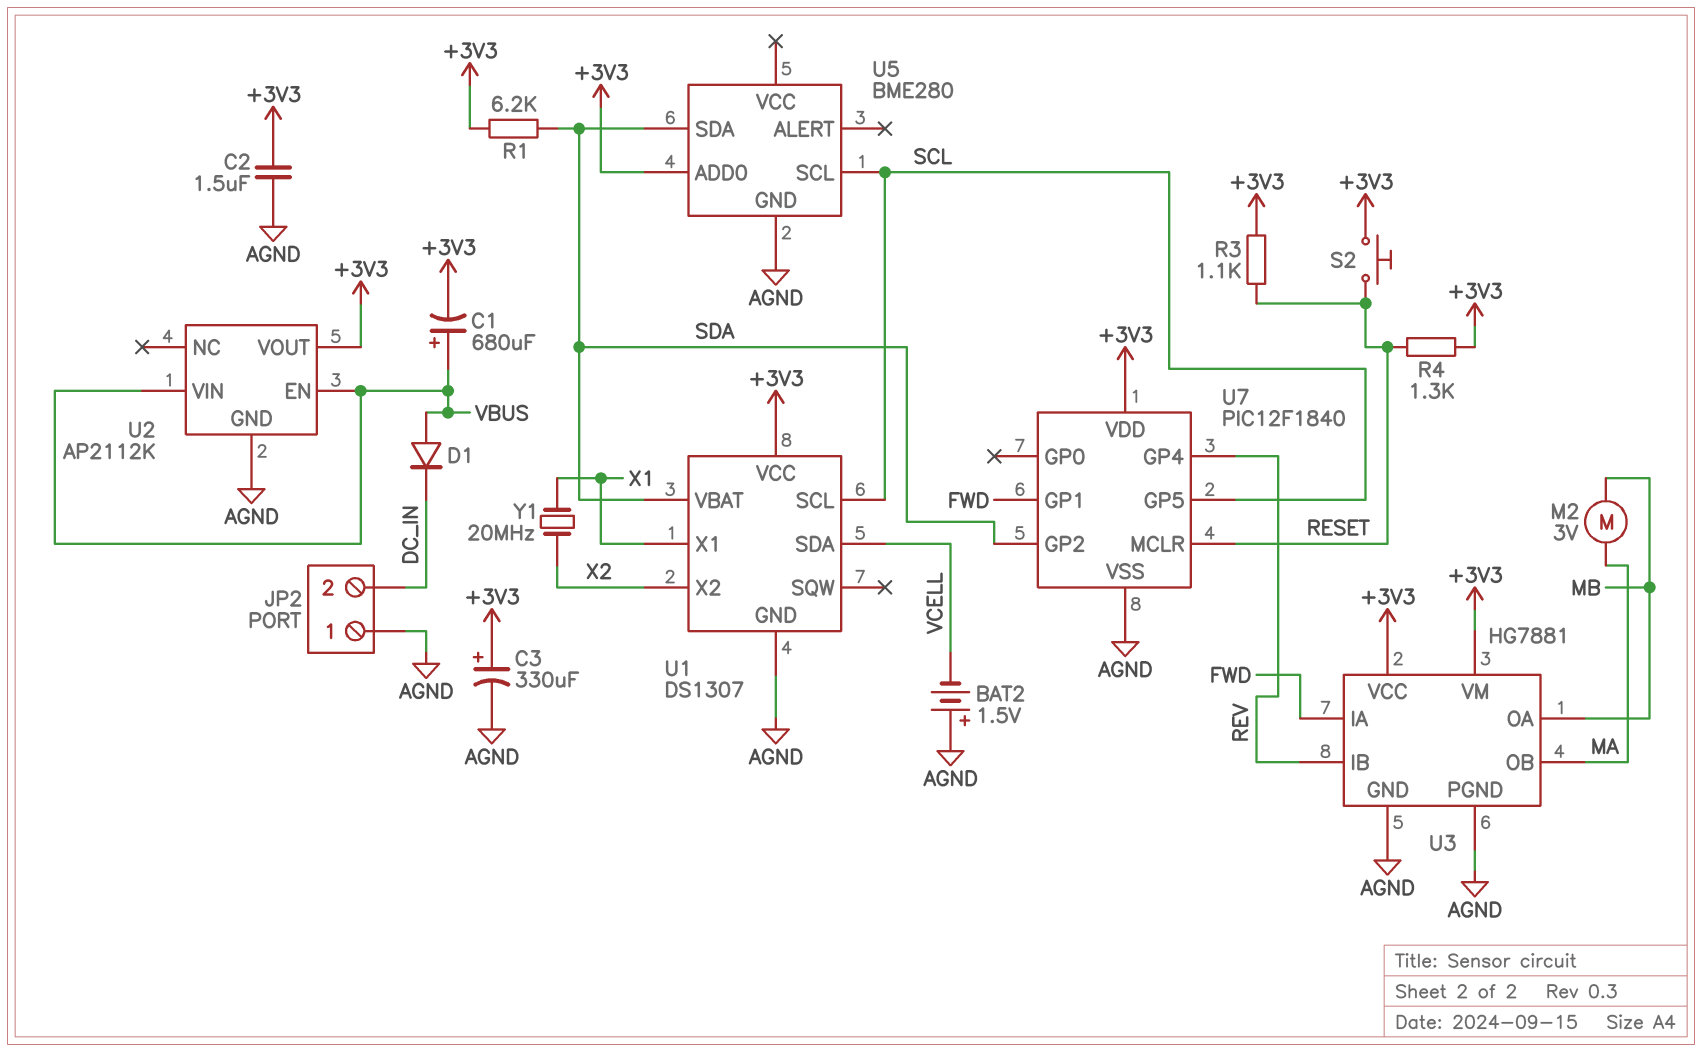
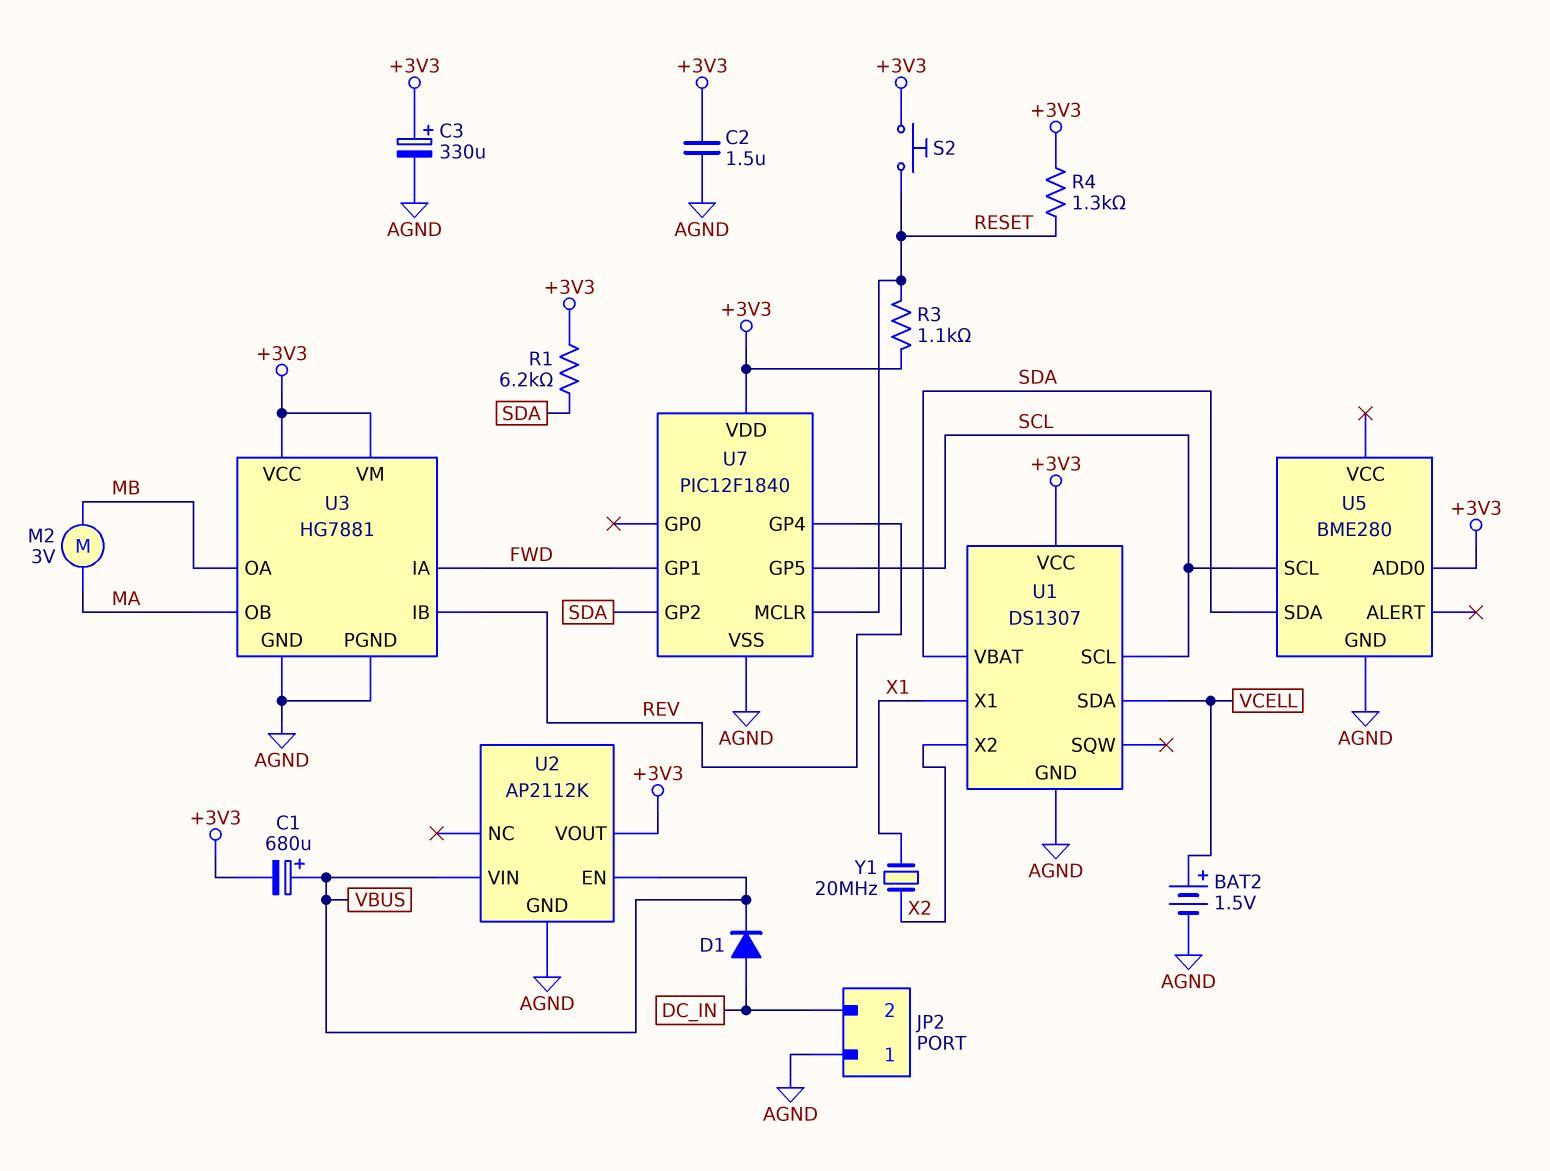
BAT2: 1.5V (plus AGND, minus VCELL) -> 1.5V (plus VCELL, minus AGND)
D1: diode (A VBUS, K DC_IN) -> diode (A DC_IN, K VBUS)

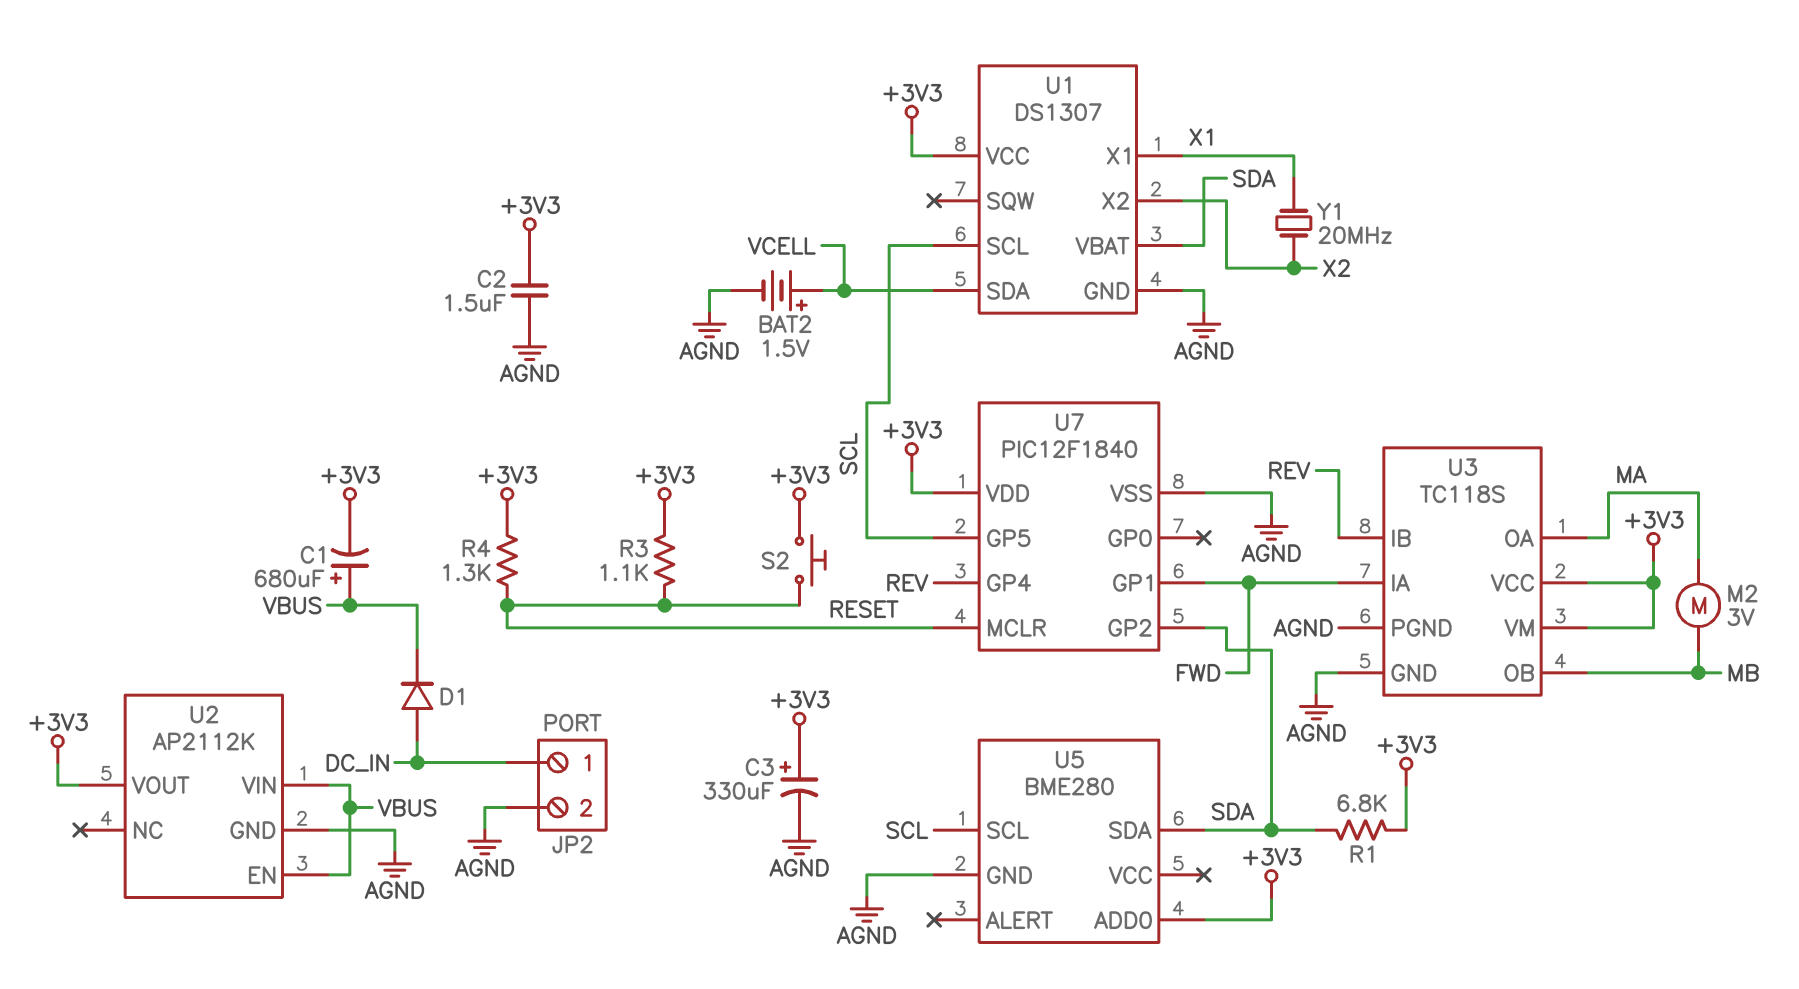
JP2 pin 1: AGND -> DC_IN
JP2 pin 2: DC_IN -> AGND
R1: 6.2k (+3V3, SDA) -> 6.8k (+3V3, SDA)
U3: HG7881 -> TC118S
U3 pin OA: MB -> MA
U3 pin OB: MA -> MB

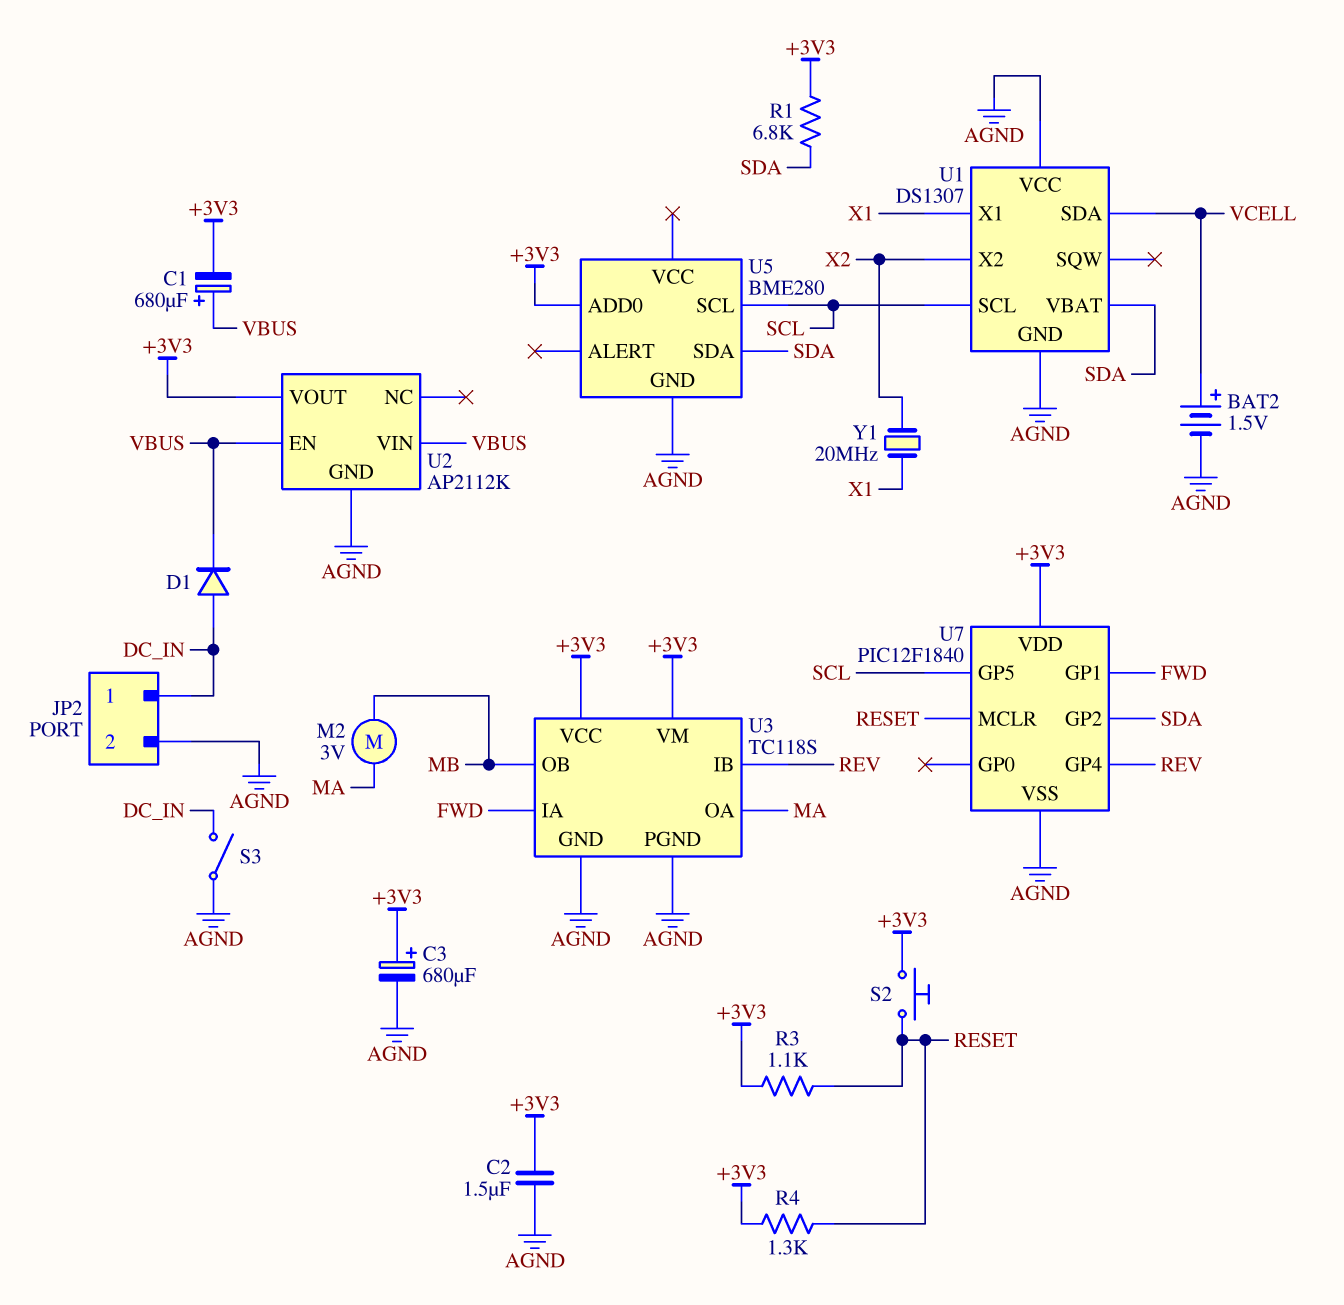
C3: 330uF (plus +3V3, minus AGND) -> 680uF (plus +3V3, minus AGND)
S3: none -> switch (AGND, DC_IN)
U1 pin VCC: +3V3 -> AGND

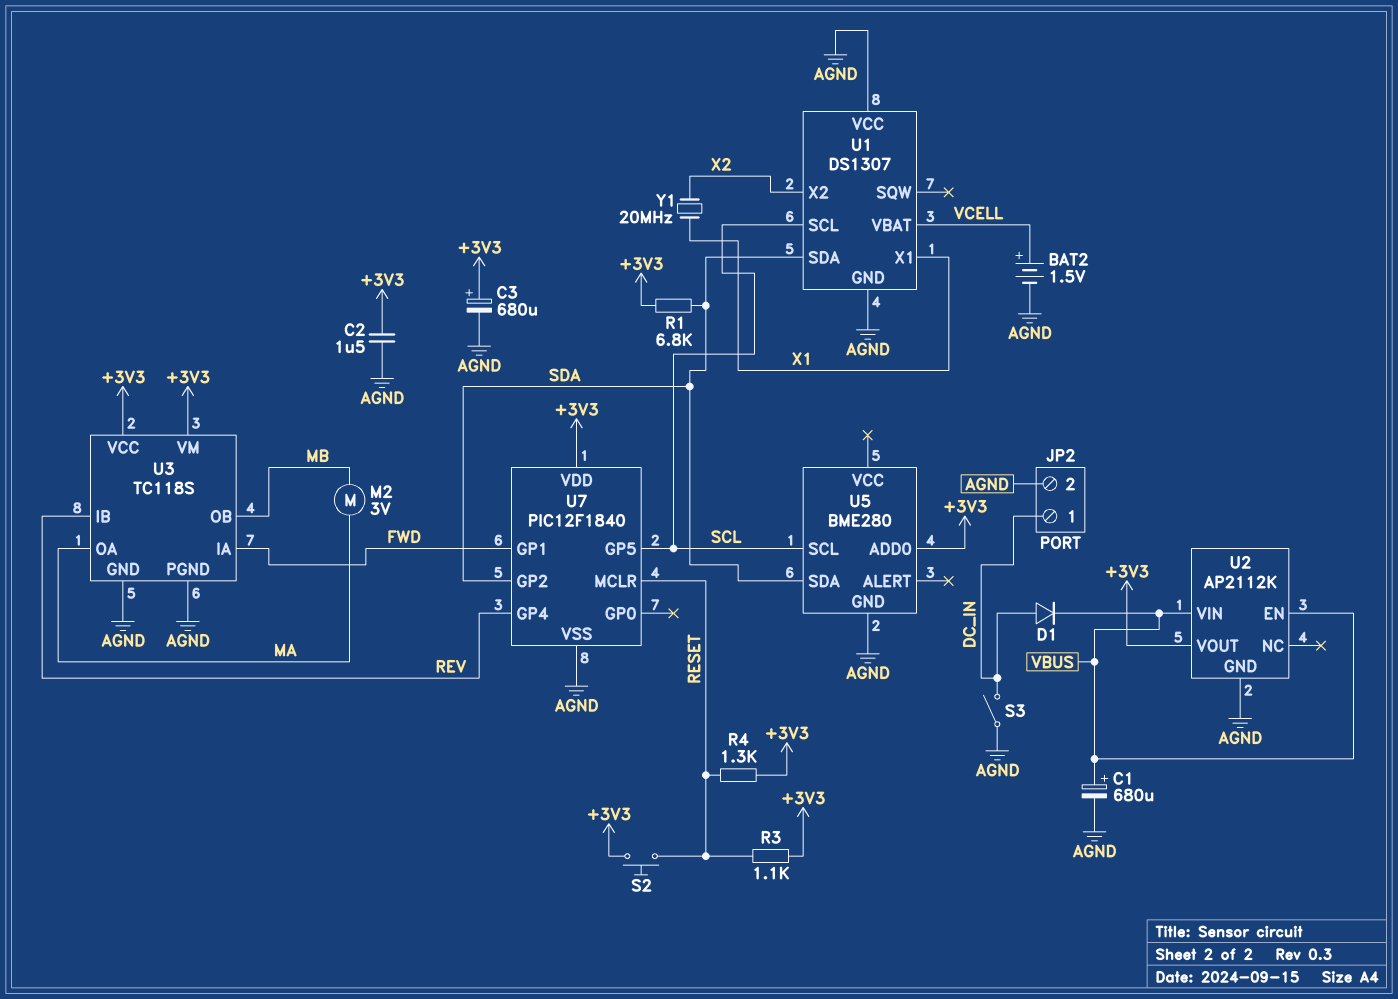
C1: 680uF (plus VBUS, minus +3V3) -> 680uF (plus VBUS, minus AGND)
U1 pin SDA: VCELL -> SDA
U1 pin VBAT: SDA -> VCELL

